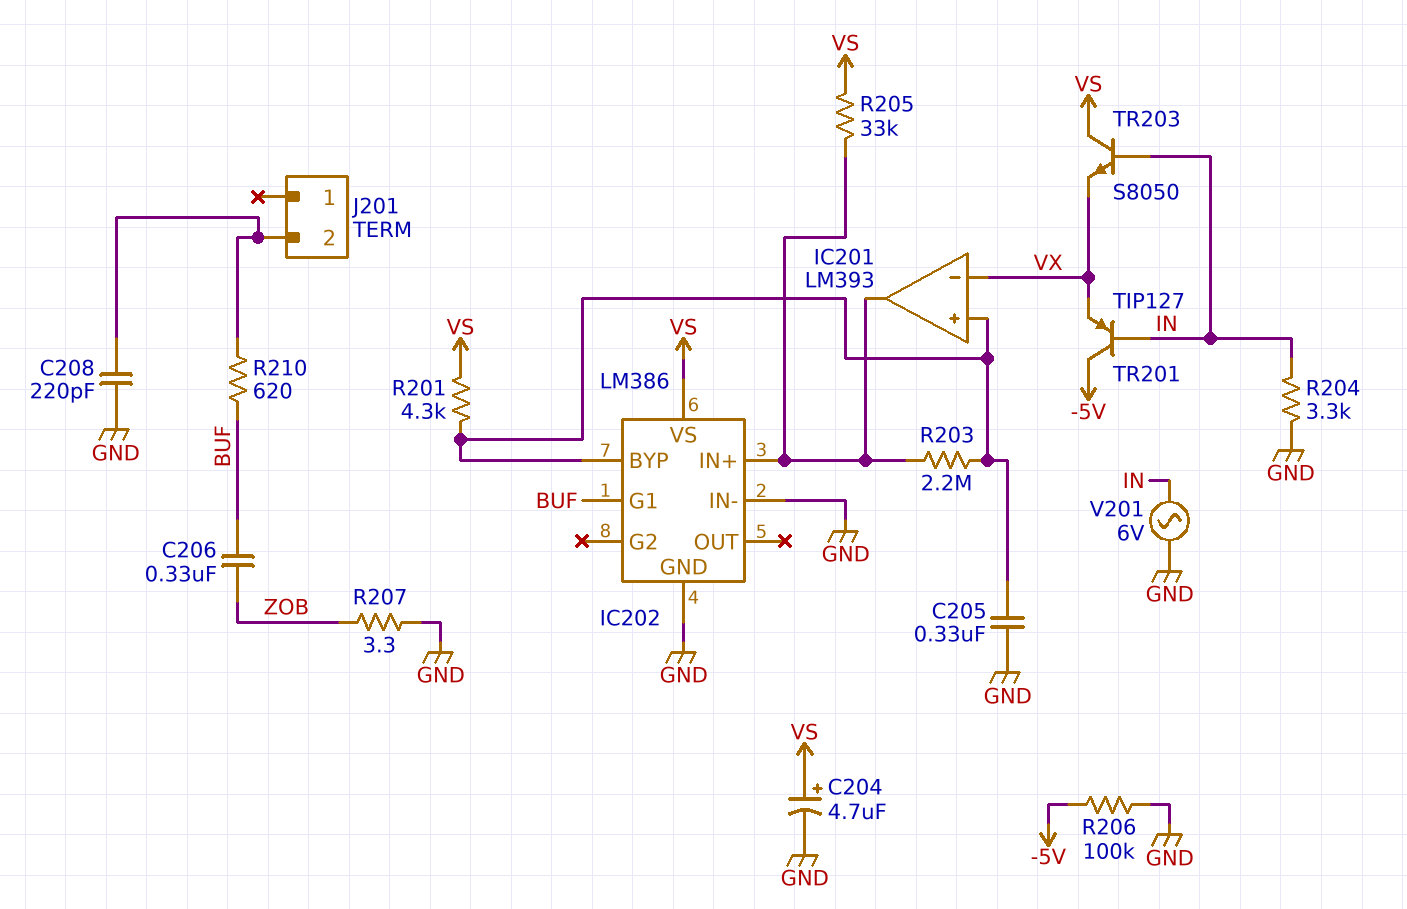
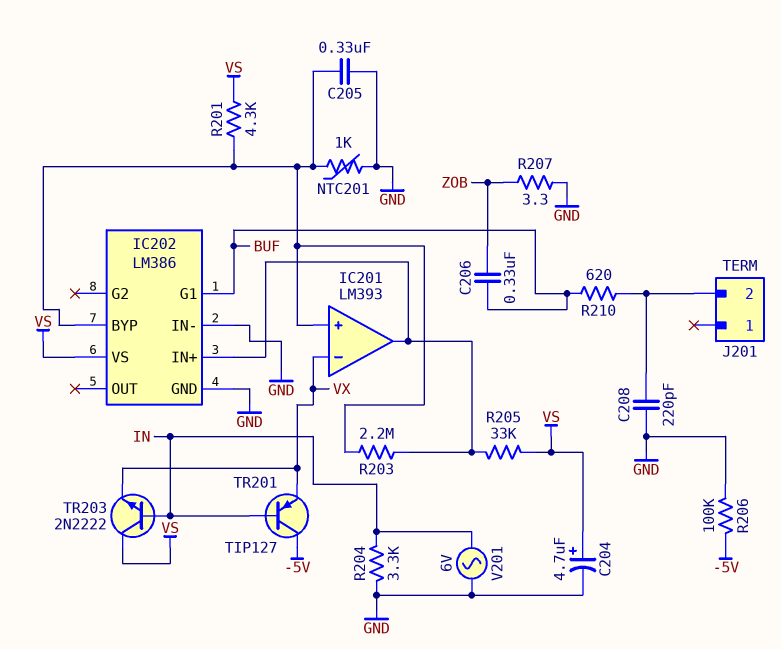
NTC201: none -> 1k (GND, IC201/in+)
TR203: NPN S8050 (B IN, C VS, E VX) -> NPN 2N2222 (B IN, C VS, E VX)

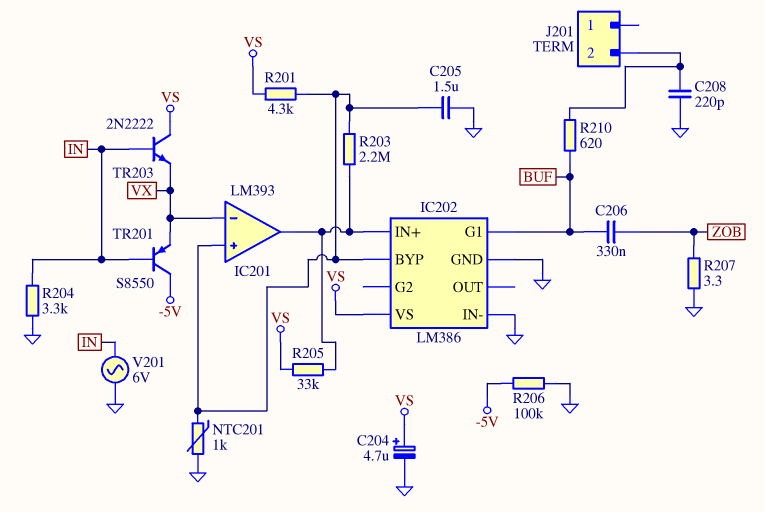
C205: 330nF (GND, IC201/in+) -> 1.5uF (GND, IC201/in+)
TR201: PNP TIP127 (B IN, C -5V, E VX) -> PNP S8550 (B IN, C -5V, E VX)

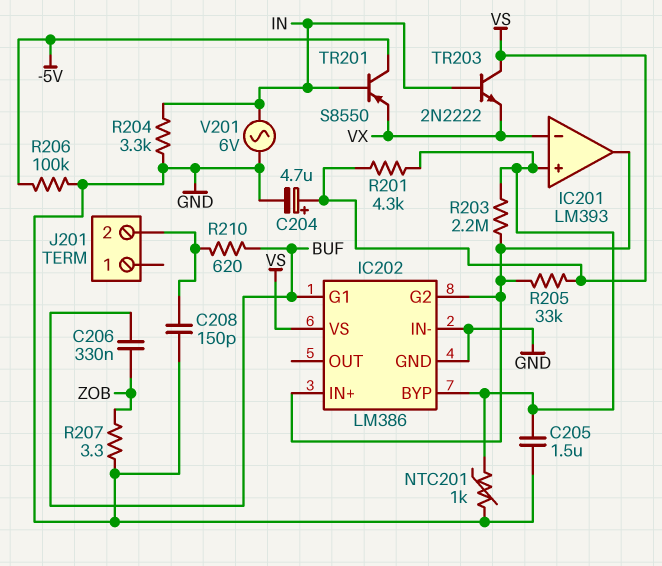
C208: 220pF (GND, J201/2) -> 150pF (GND, J201/2)
IC202 pin G2: none -> IC201/out

